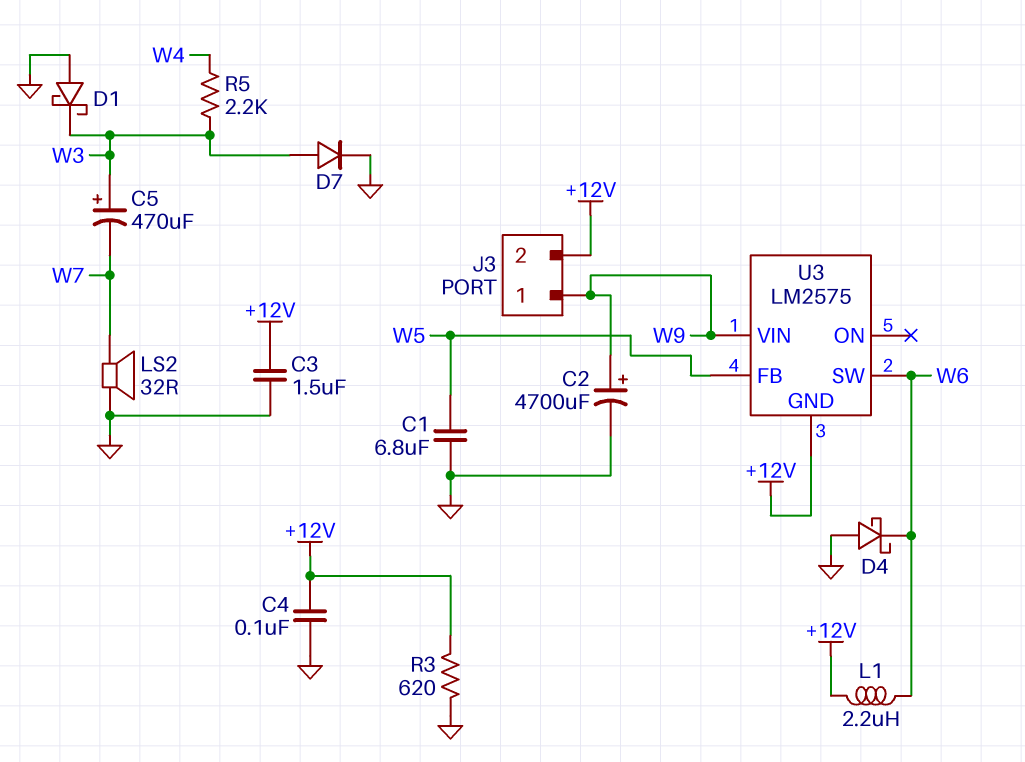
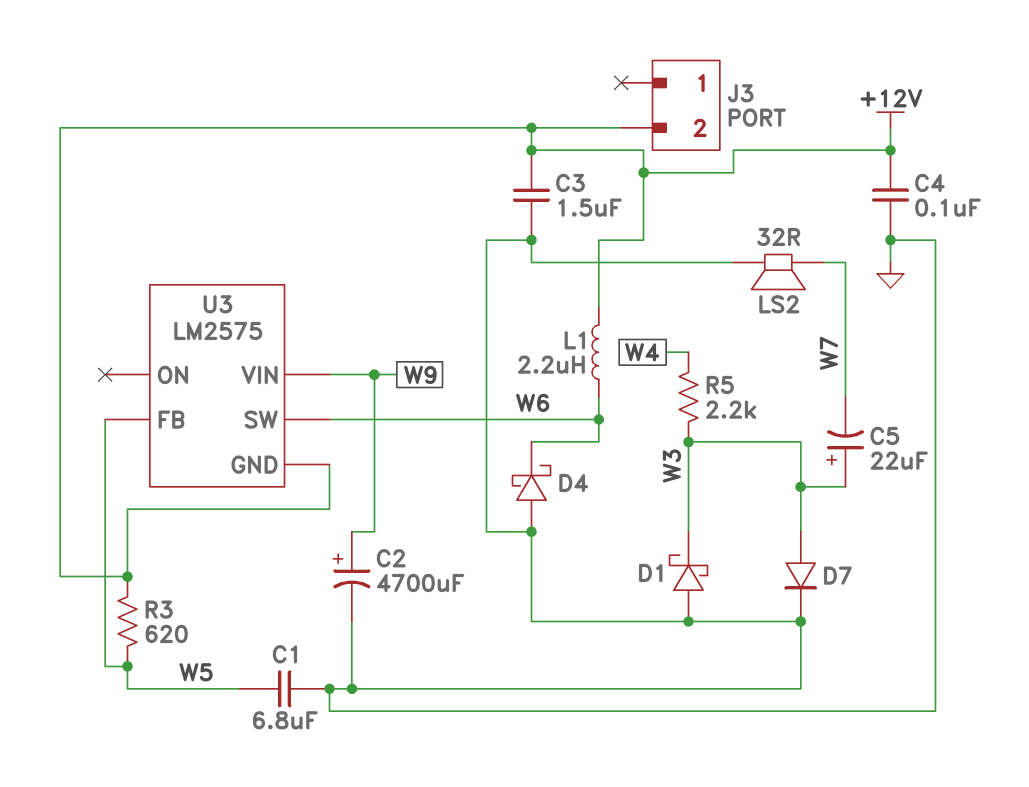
C5: 470uF (plus W3, minus W7) -> 22uF (plus W3, minus W7)
J3 pin 1: W9 -> none
R3: 620 (+12V, GND) -> 620 (+12V, W5)

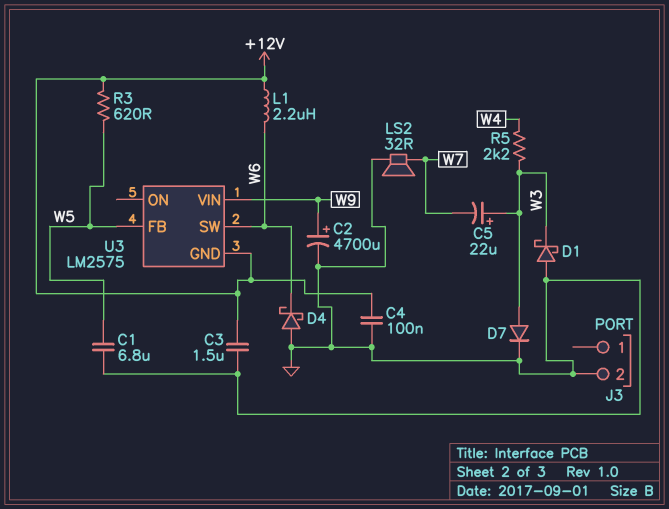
J3 pin 2: +12V -> GND

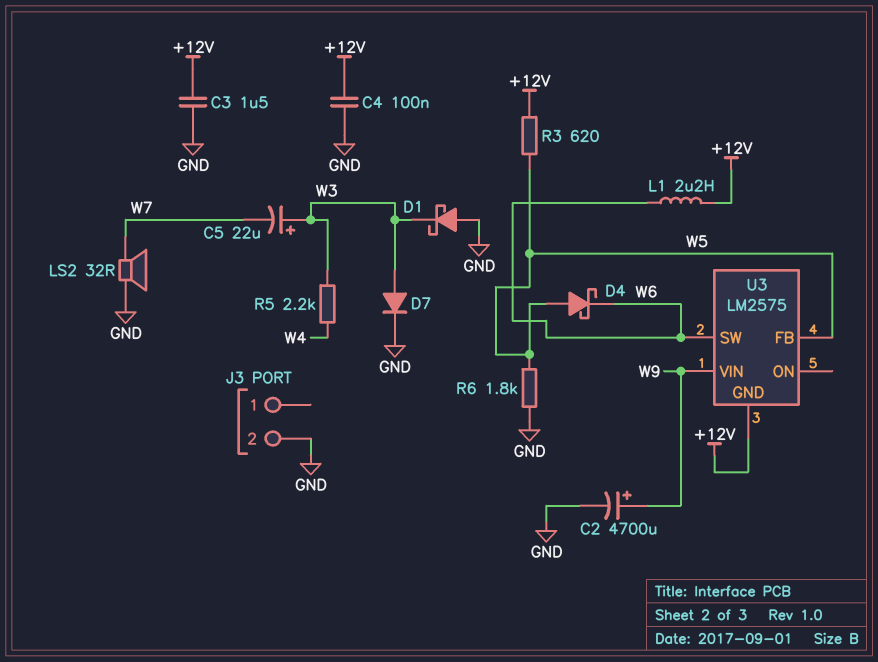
C1: 6.8uF (GND, W5) -> none
D4: schottky (A GND, K W6) -> schottky (A W5, K W6)
R6: none -> 1.8k (GND, W5)

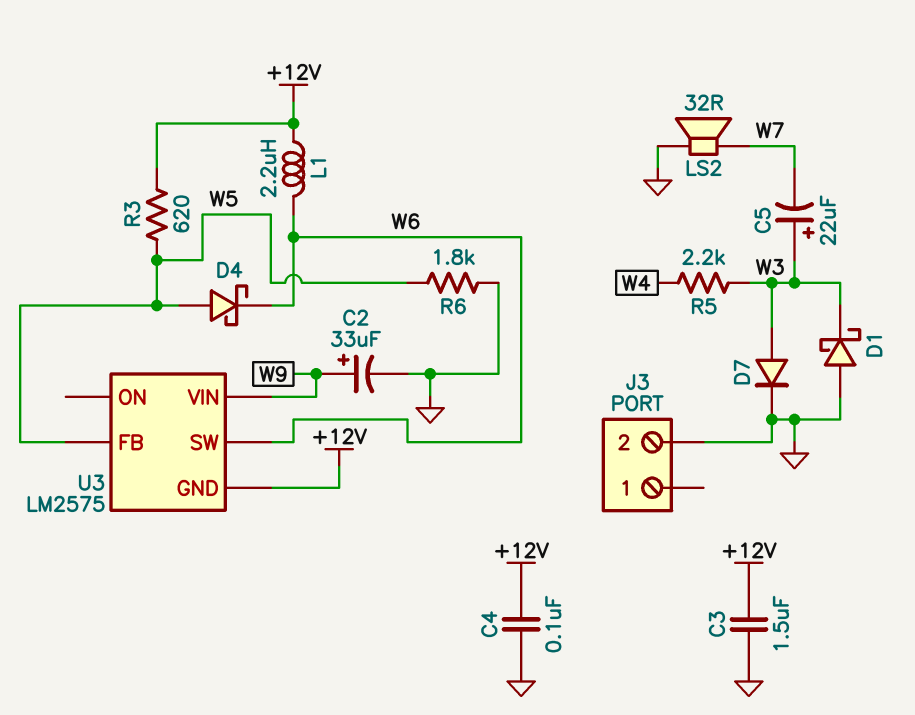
C2: 4700uF (plus W9, minus GND) -> 33uF (plus W9, minus GND)

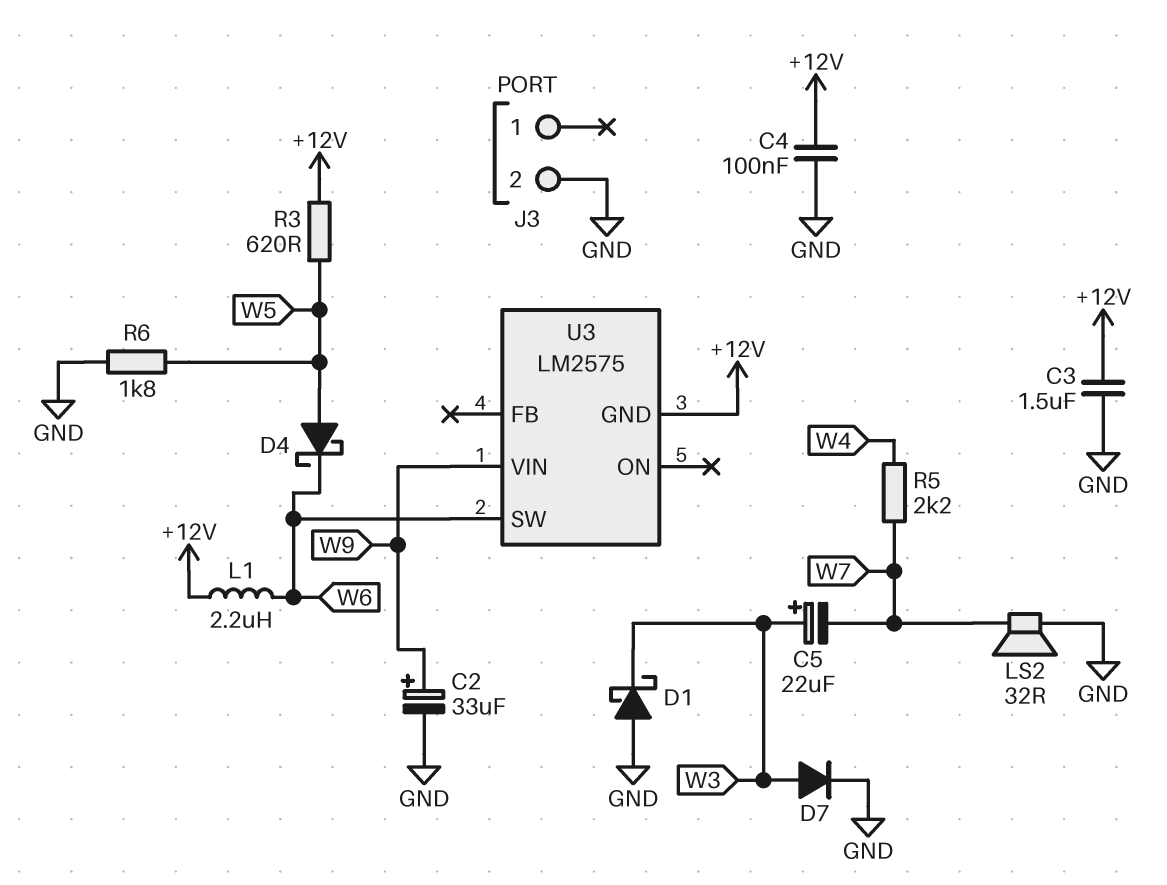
R5: 2.2k (W3, W4) -> 2.2k (W4, W7)
U3 pin FB: W5 -> none

